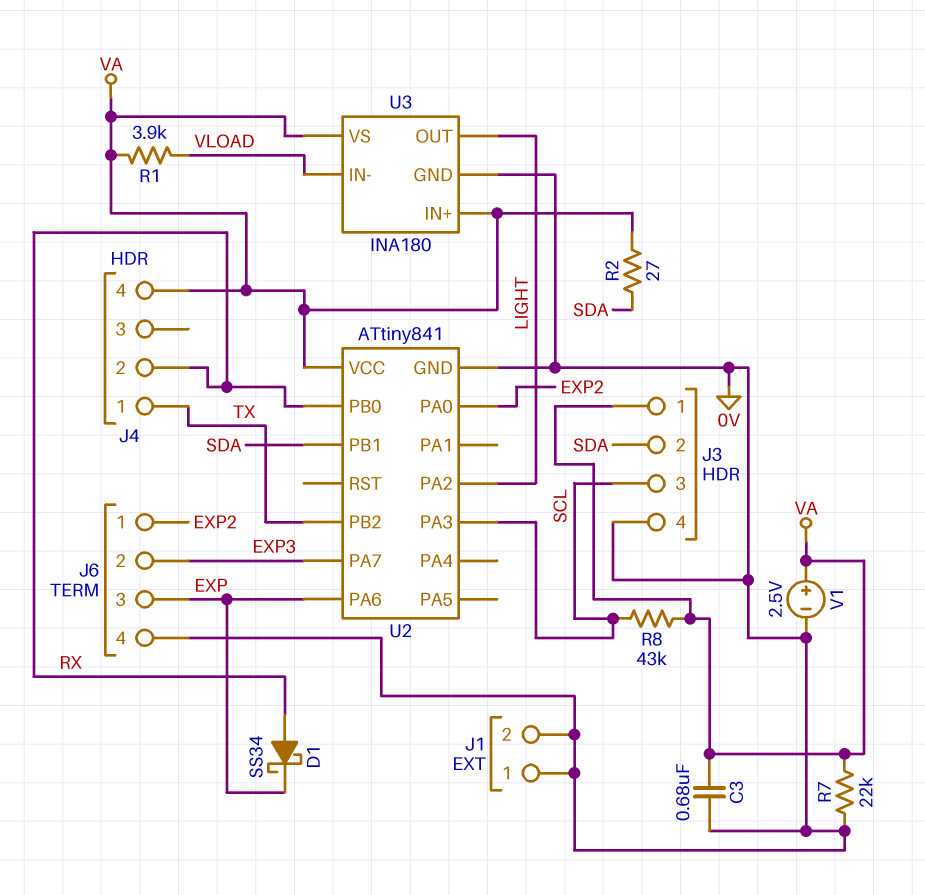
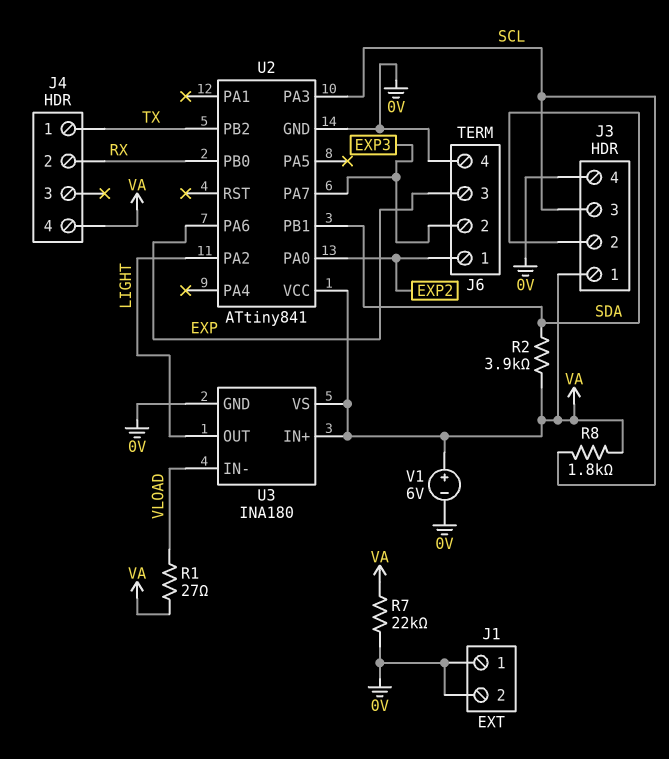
C3: 680nF (0V, VA) -> none
D1: schottky SS34 (A RX, K EXP) -> none
R1: 3.9k (VA, VLOAD) -> 27 (VA, VLOAD)
R2: 27 (SDA, VA) -> 3.9k (SDA, VA)
R8: 43k (SCL, VA) -> 1.8k (SCL, VA)
V1: 2.5V (plus VA, minus 0V) -> 6V (plus VA, minus 0V)

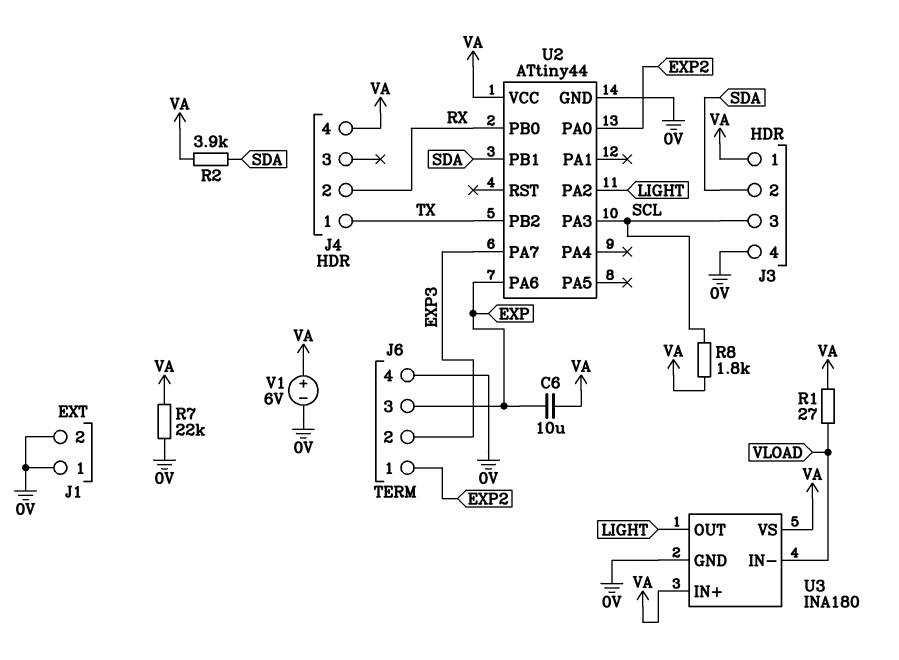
C6: none -> 10uF (EXP, VA)
U2: ATtiny841 -> ATtiny44

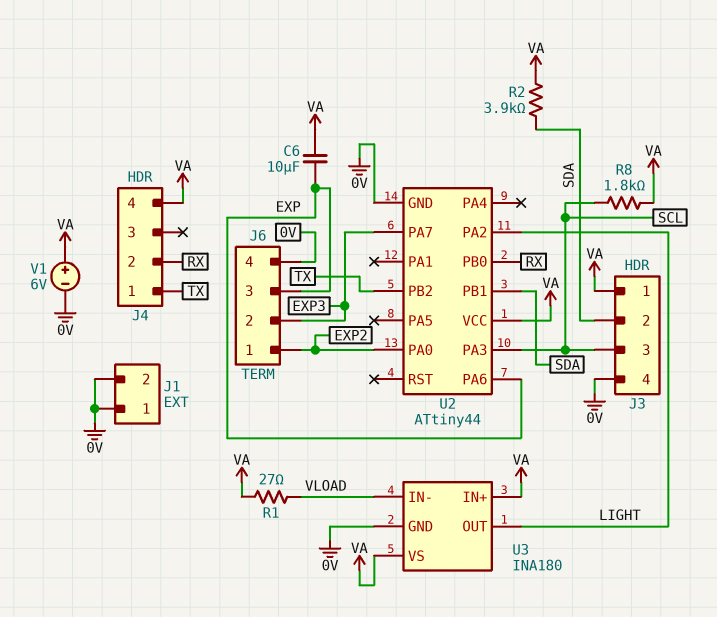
R7: 22k (0V, VA) -> none

